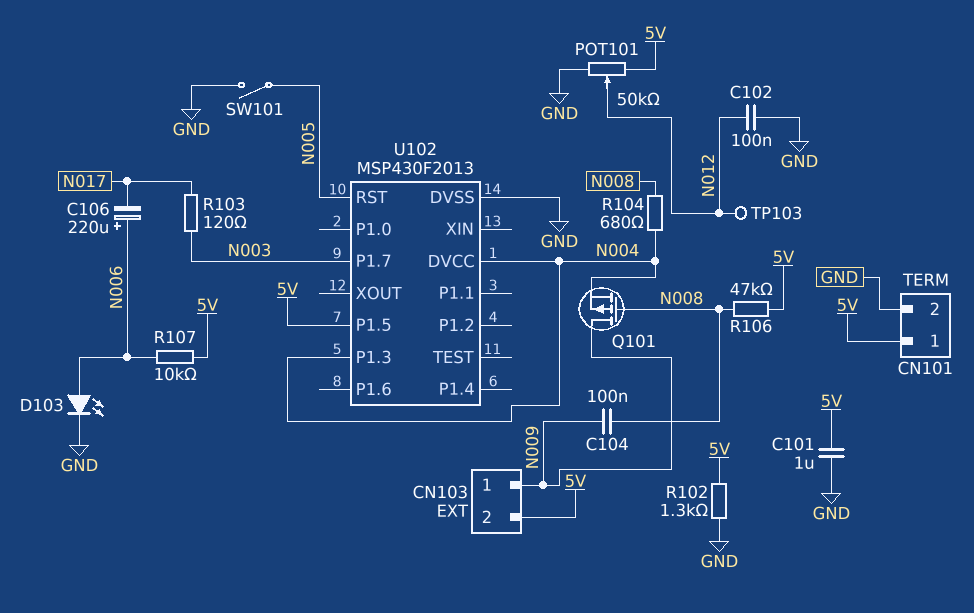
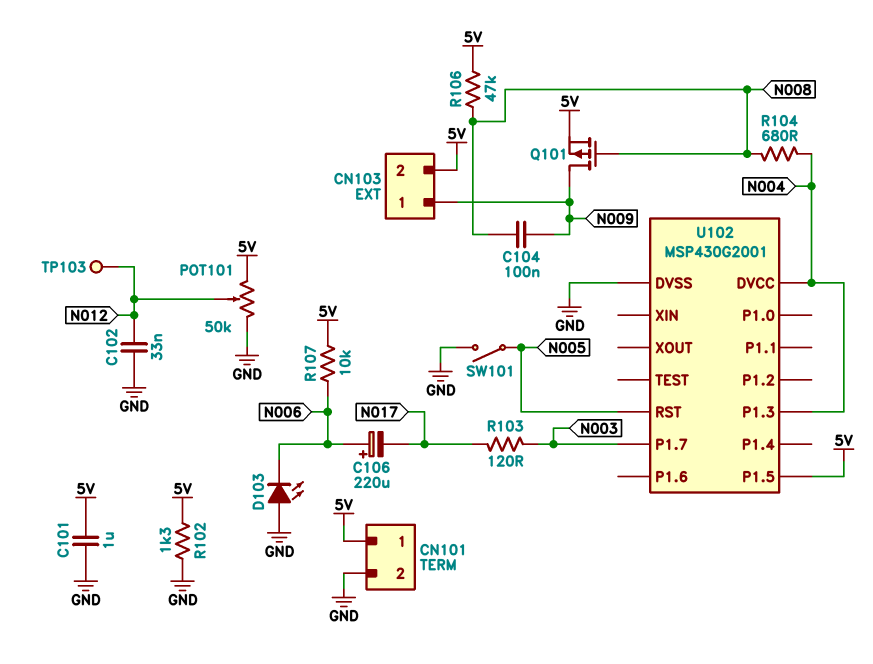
C102: 100nF (GND, N012) -> 33nF (GND, N012)
D103: LED (A N006, K GND) -> LED (A GND, K N006)
Q101: PMOS (G N008, D N009, S N004) -> PMOS (G N008, D N009, S 5V)
U102: MSP430F2013 -> MSP430G2001

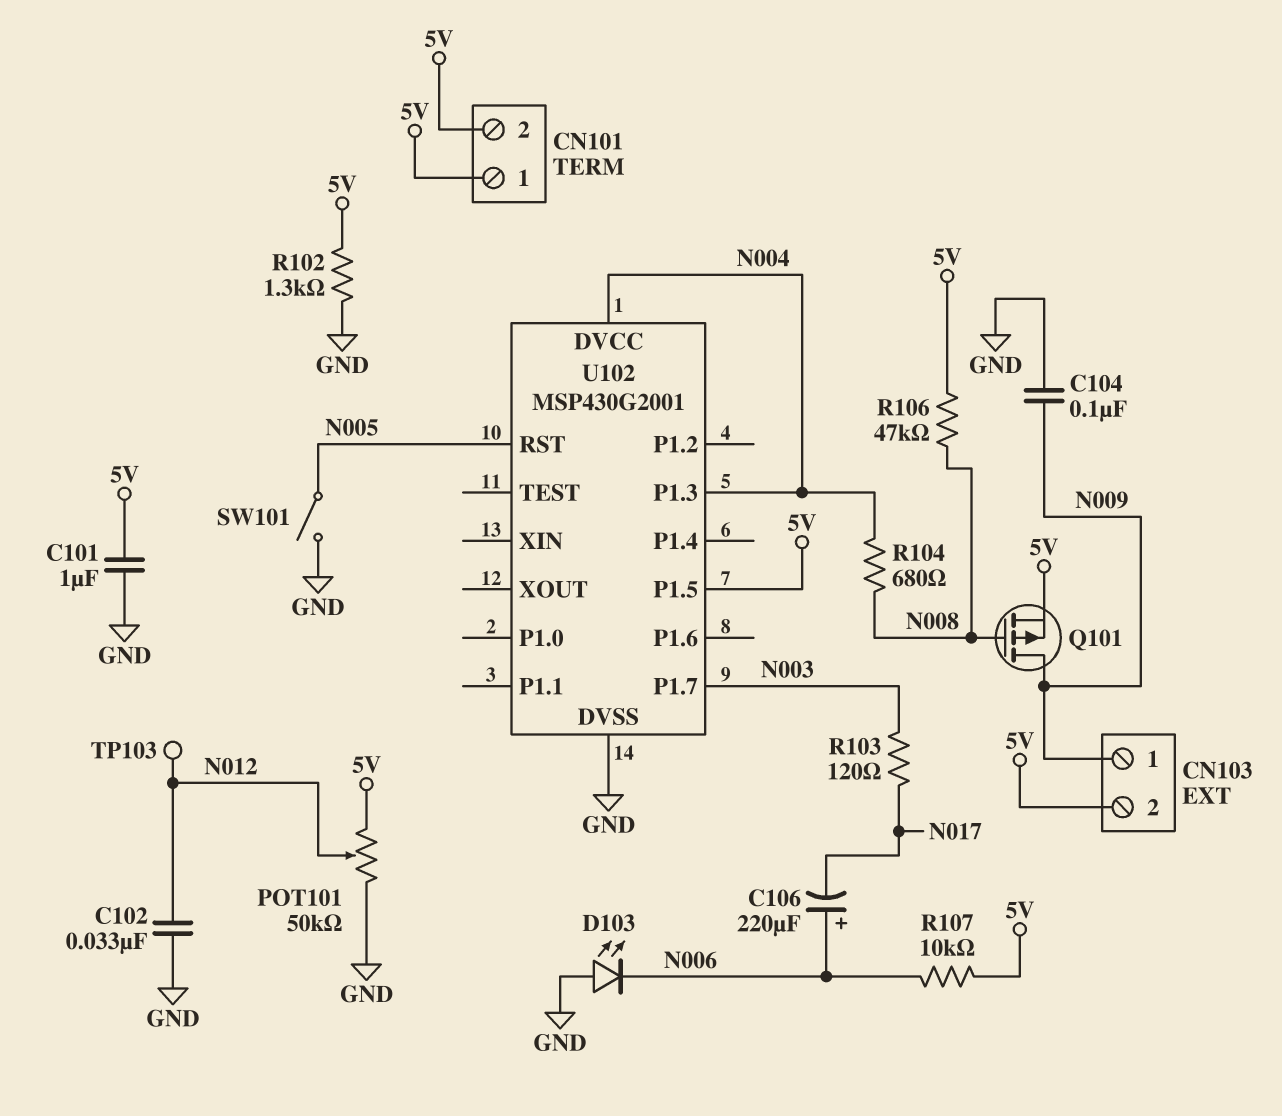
C104: 100nF (N008, N009) -> 100nF (GND, N009)
CN101 pin 2: GND -> 5V

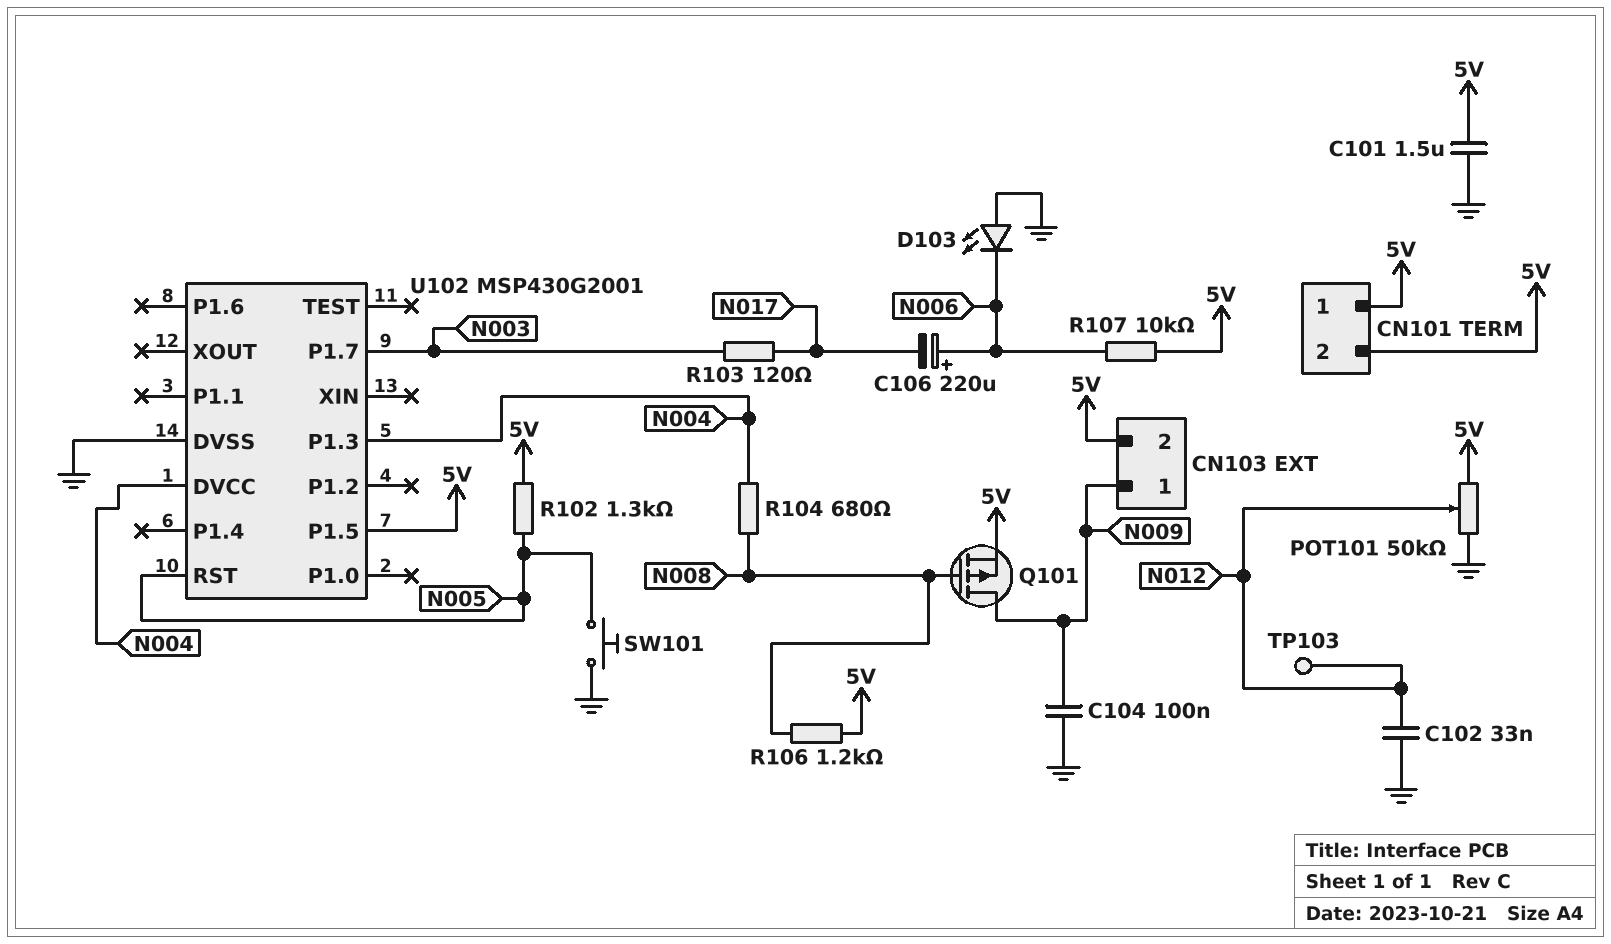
C101: 1uF (5V, GND) -> 1.5uF (5V, GND)
R102: 1.3k (5V, GND) -> 1.3k (5V, N005)
R106: 47k (5V, N008) -> 1.2k (5V, N008)
SW101: switch (GND, N005) -> button (GND, N005)

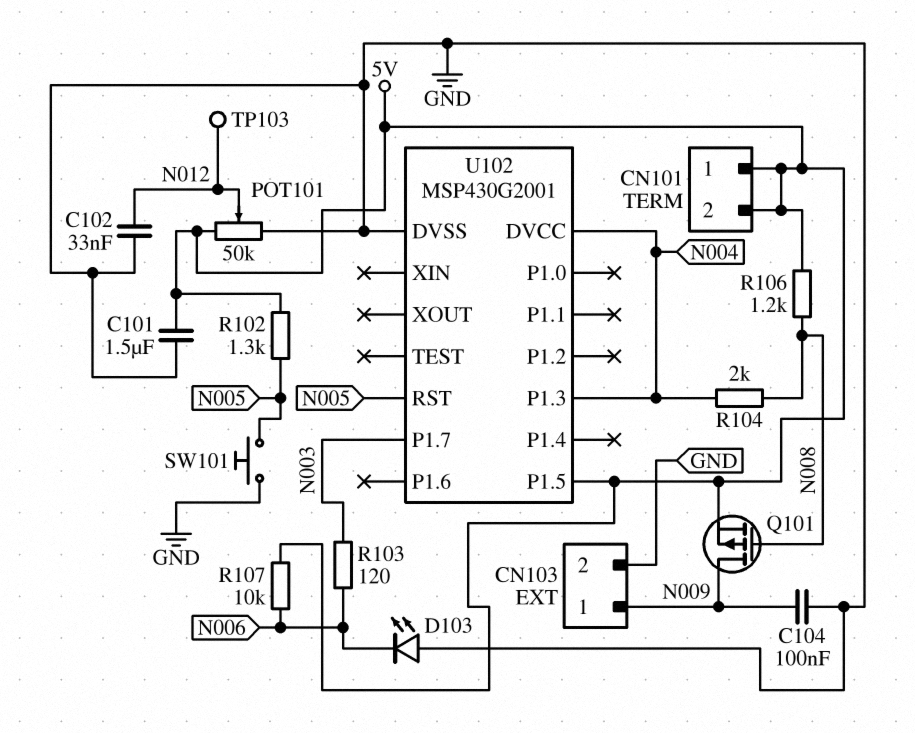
C106: 220uF (plus N006, minus N017) -> none
CN103 pin 2: 5V -> GND
R103: 120 (N003, N017) -> 120 (N003, N006)
R104: 680 (N004, N008) -> 2k (N004, N008)

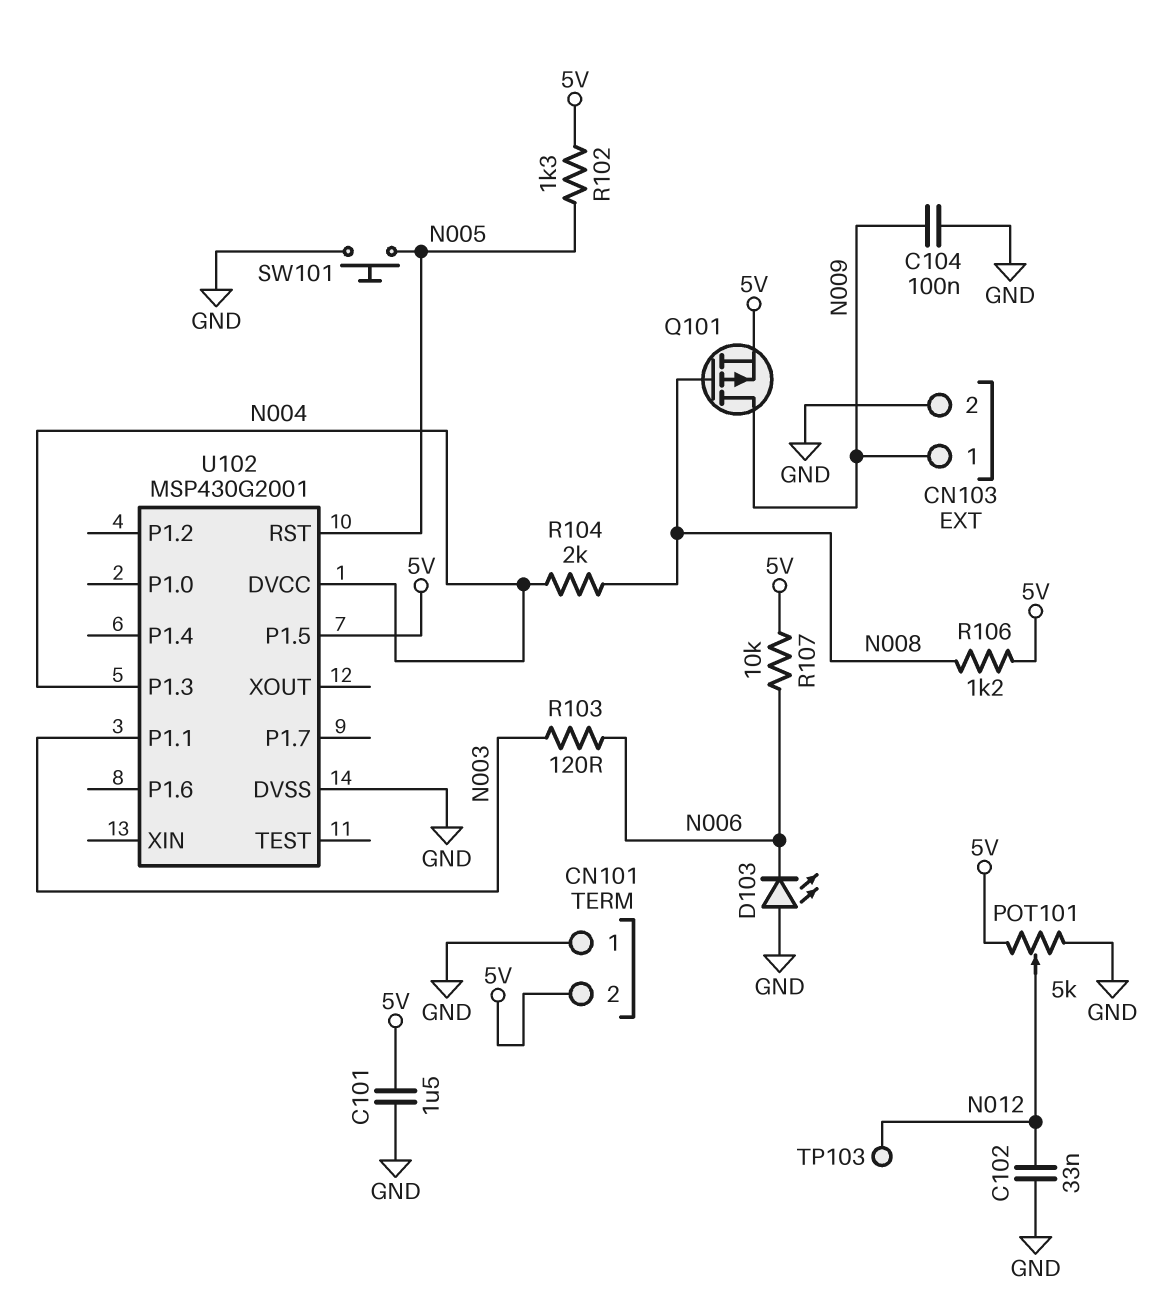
CN101 pin 1: 5V -> GND
POT101: 50k (5V, GND, wiper N012) -> 5k (5V, GND, wiper N012)
U102 pin P1.1: none -> N003
U102 pin P1.7: N003 -> none

